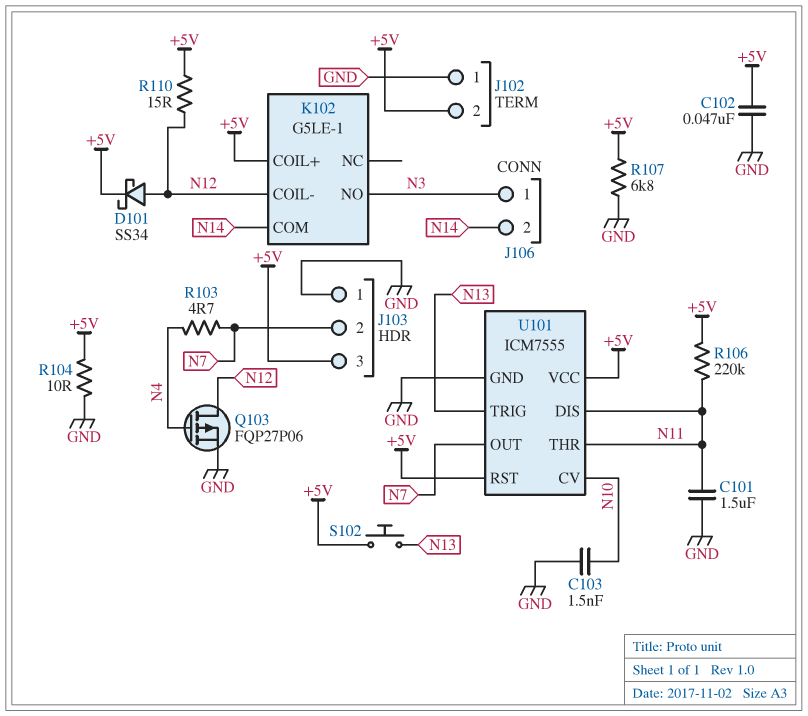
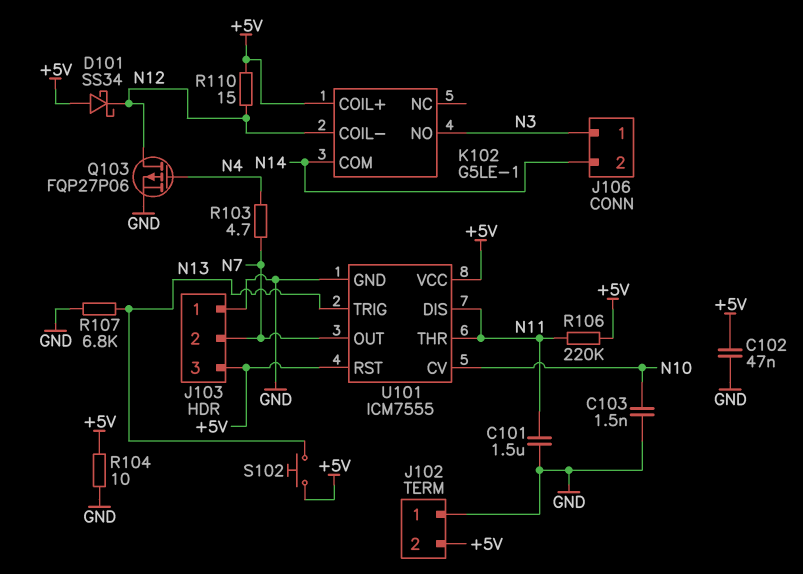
D101: schottky SS34 (A N12, K +5V) -> schottky SS34 (A +5V, K N12)
R107: 6.8k (+5V, GND) -> 6.8k (GND, N13)

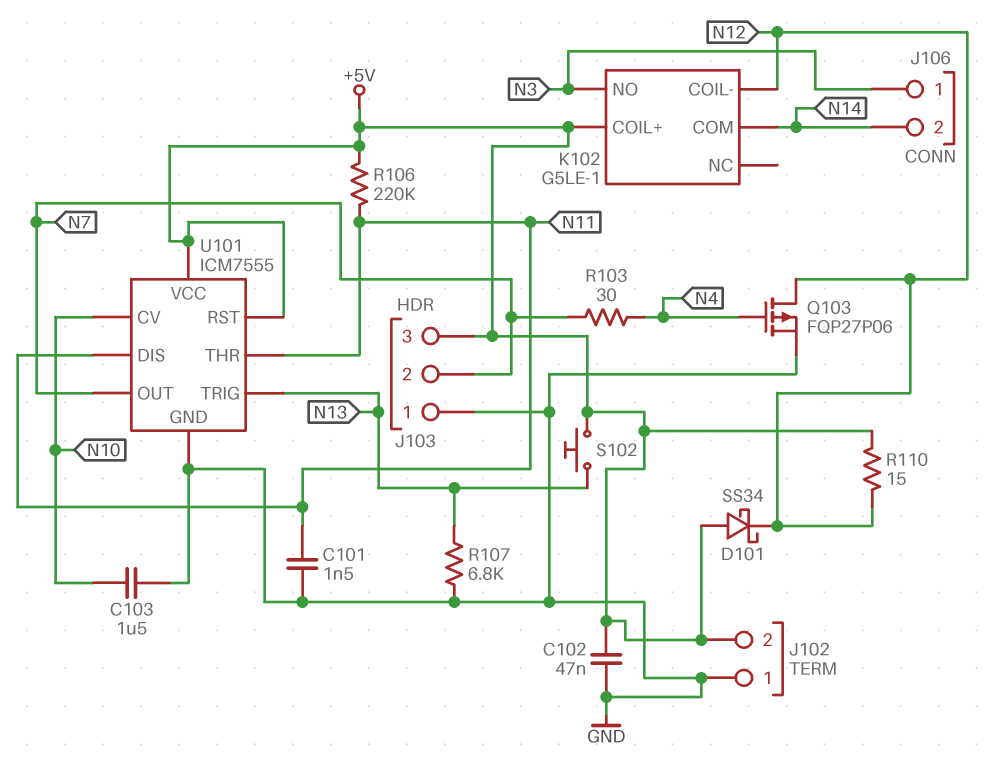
C101: 1.5uF (GND, N11) -> 1.5nF (GND, N11)
C103: 1.5nF (GND, N10) -> 1.5uF (GND, N10)
R103: 4.7 (N4, N7) -> 30 (N4, N7)
R104: 10 (+5V, GND) -> none

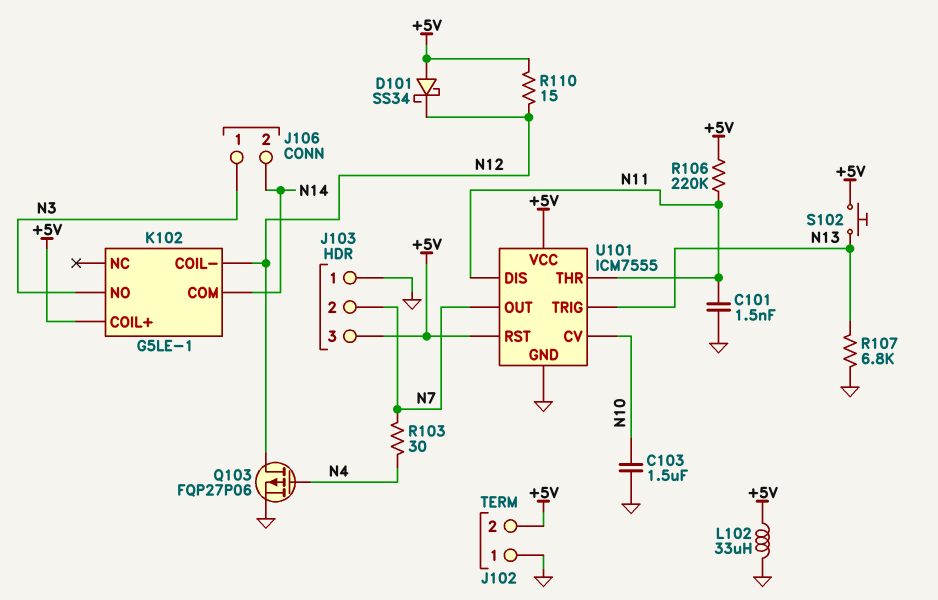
C102: 47nF (+5V, GND) -> none
L102: none -> 33uH (+5V, GND)

